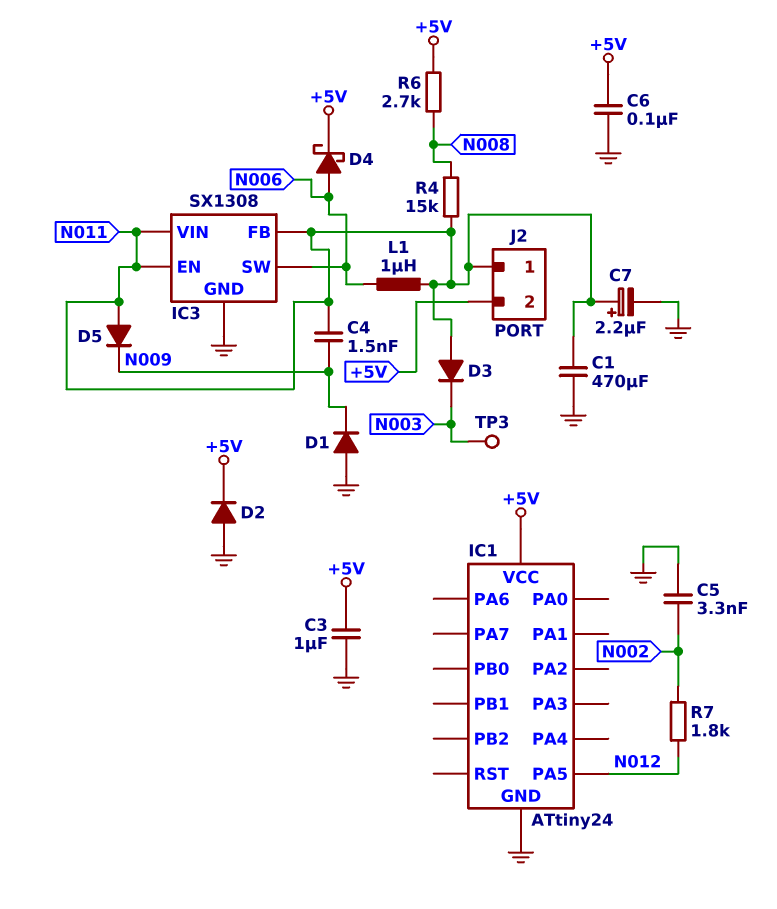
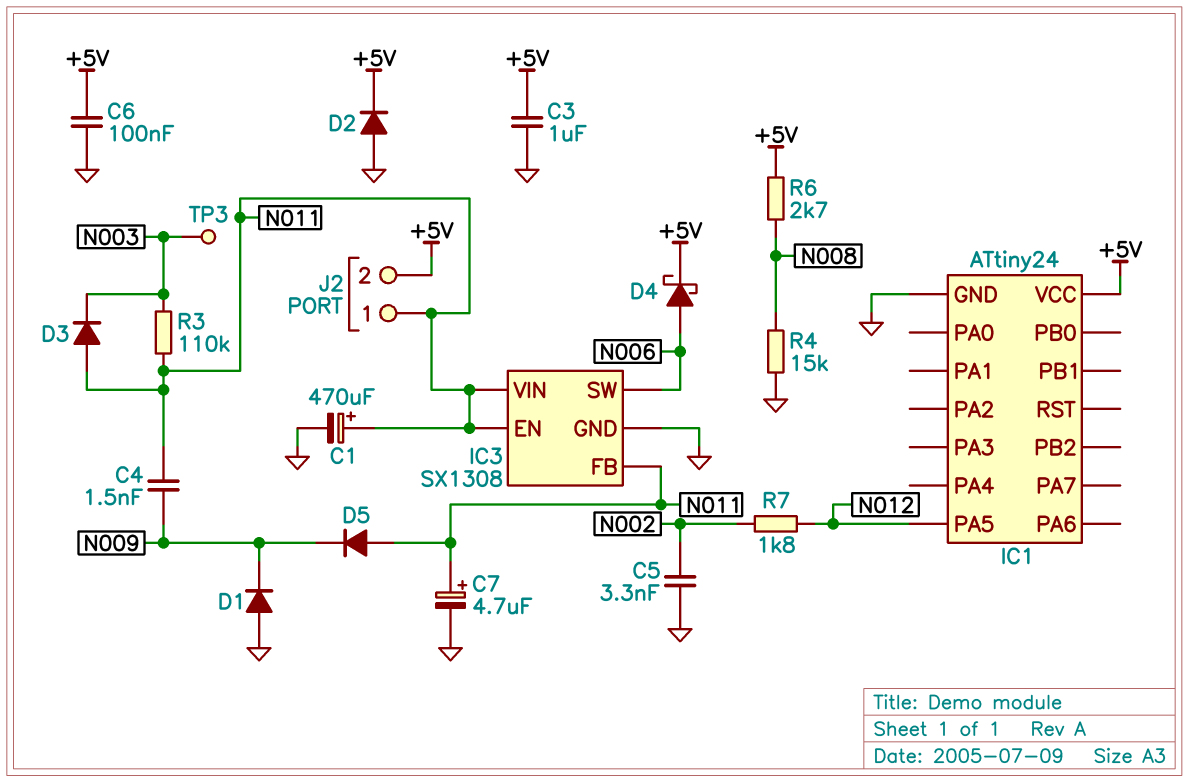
C1: 470uF (GND, N011) -> 470uF (plus N011, minus GND)
C7: 2.2uF (plus N011, minus GND) -> 4.7uF (plus N011, minus GND)
L1: 1uH (N006, N011) -> none
R3: none -> 110k (N003, N011)
R4: 15k (N008, N011) -> 15k (GND, N008)

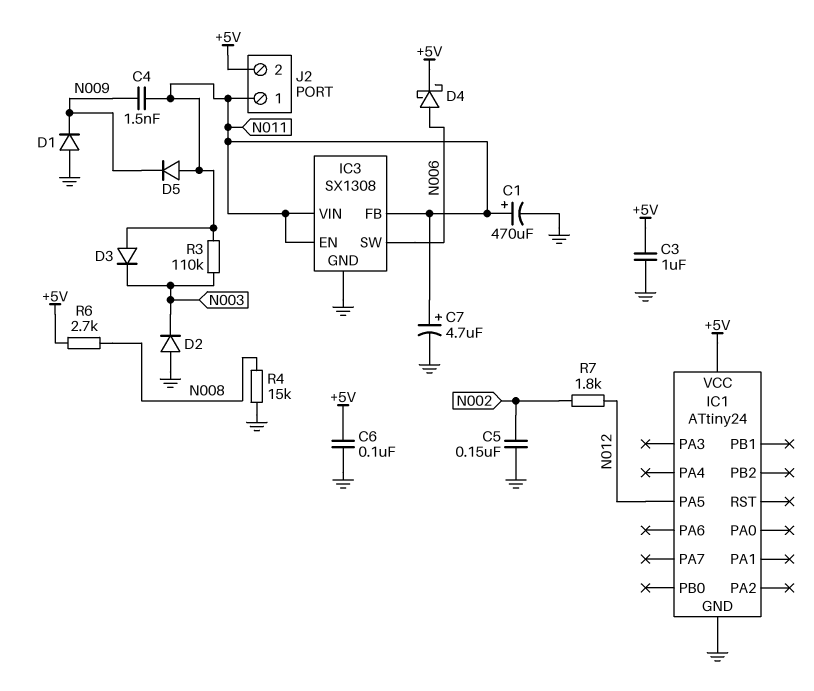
C5: 3.3nF (GND, N002) -> 150nF (GND, N002)
D2: diode (A GND, K +5V) -> diode (A GND, K N003)
TP3: test point (N003) -> none

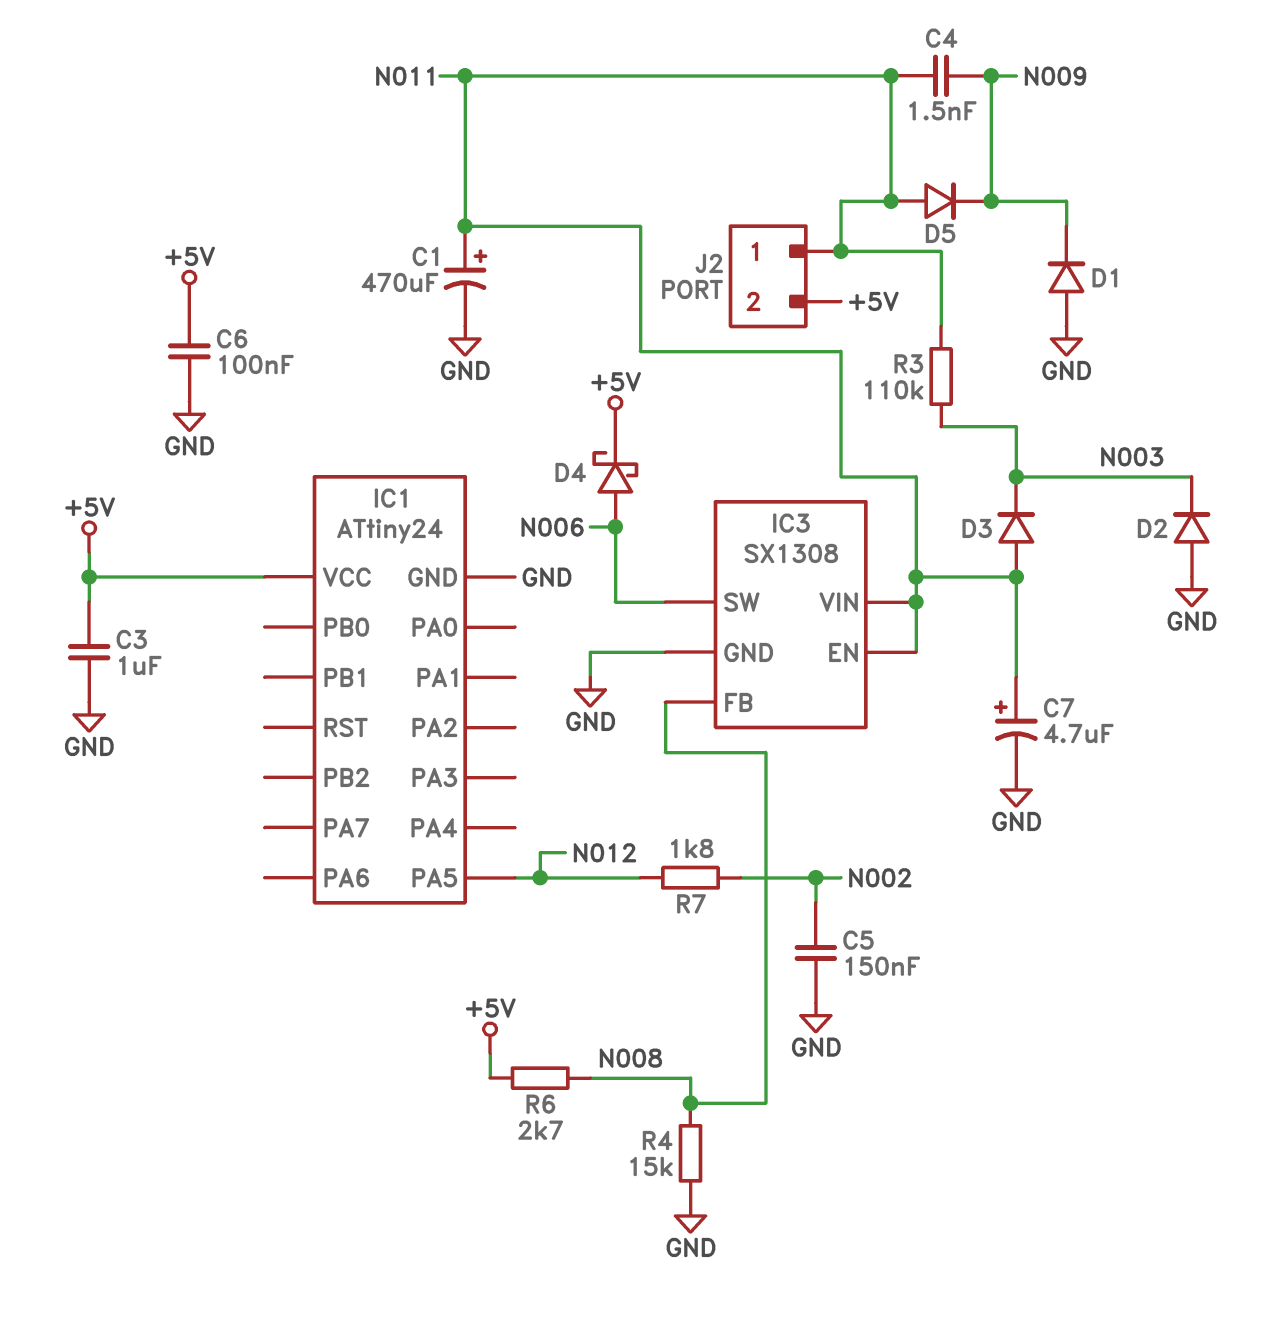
IC3 pin FB: N011 -> N008

